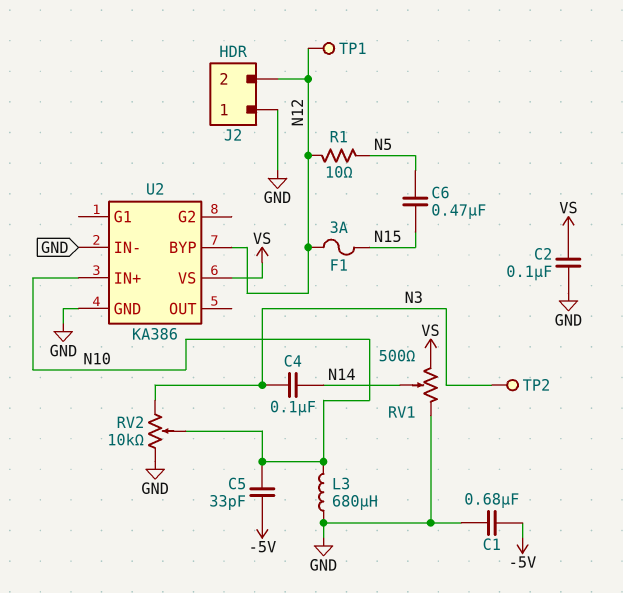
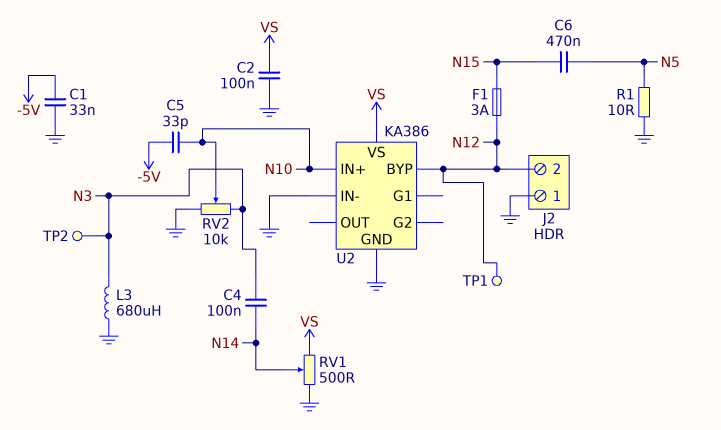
C1: 680nF (-5V, GND) -> 33nF (-5V, GND)
L3: 680uH (GND, N10) -> 680uH (GND, N3)
R1: 10 (N5, N12) -> 10 (GND, N5)

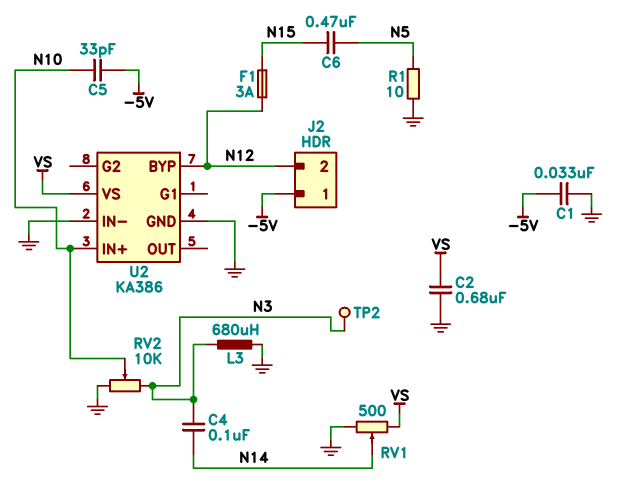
C2: 100nF (GND, VS) -> 680nF (GND, VS)
J2 pin 1: GND -> -5V
TP1: test point (N12) -> none

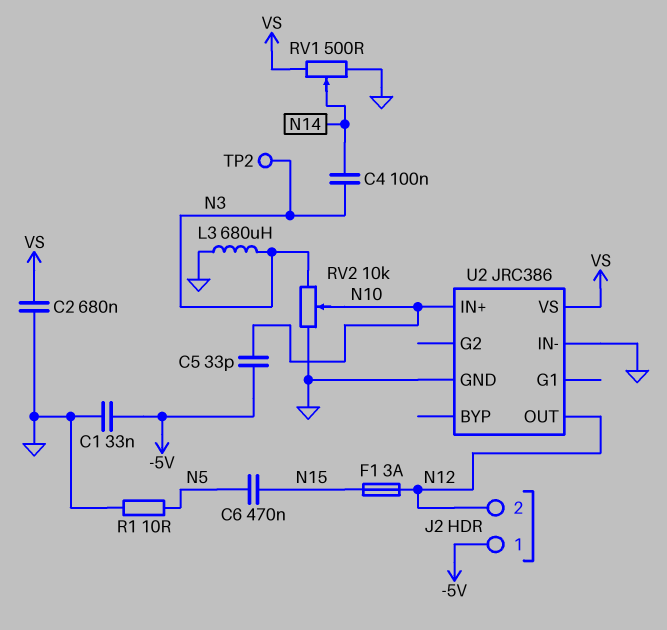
U2: KA386 -> JRC386
U2 pin BYP: N12 -> none
U2 pin OUT: none -> N12

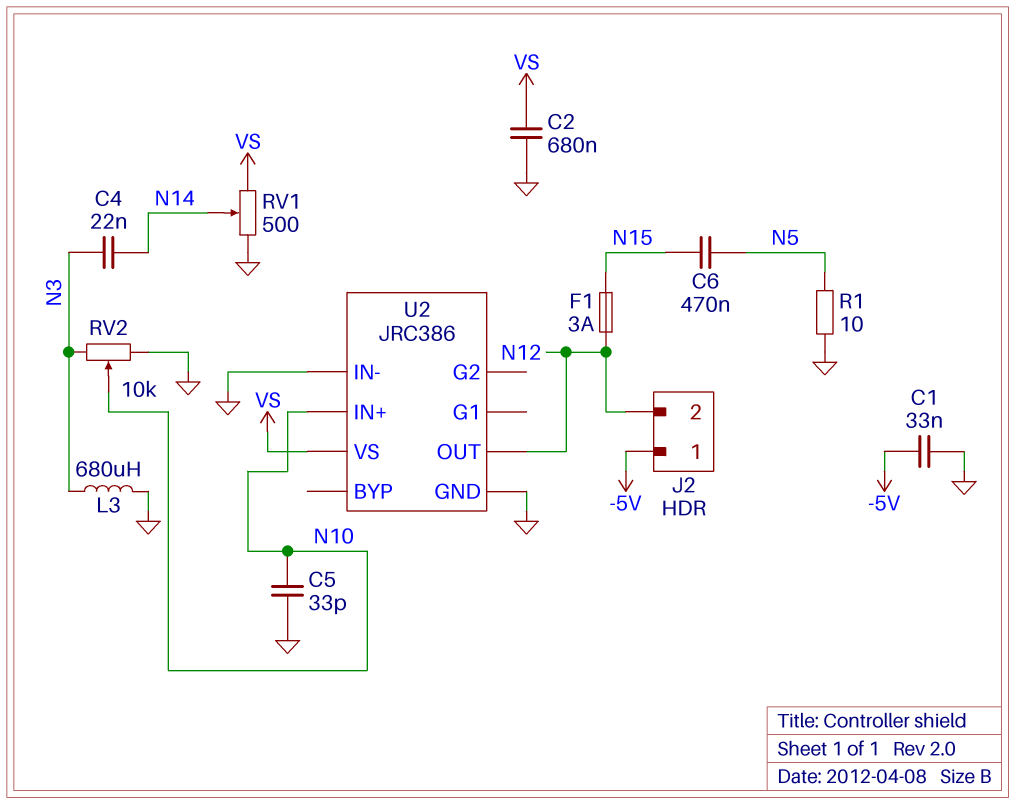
C4: 100nF (N3, N14) -> 22nF (N3, N14)
C5: 33pF (-5V, N10) -> 33pF (GND, N10)
TP2: test point (N3) -> none

